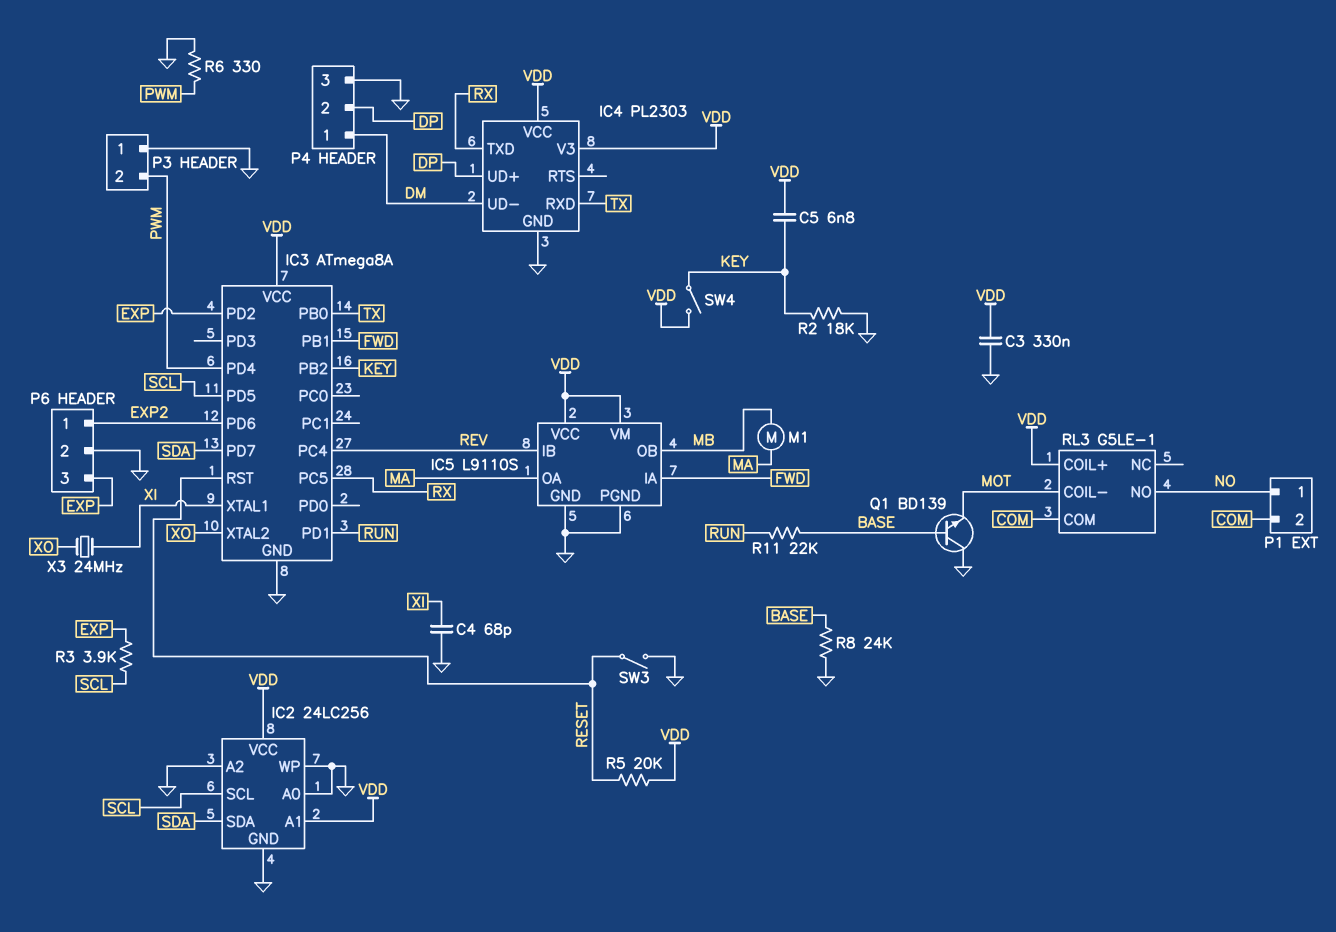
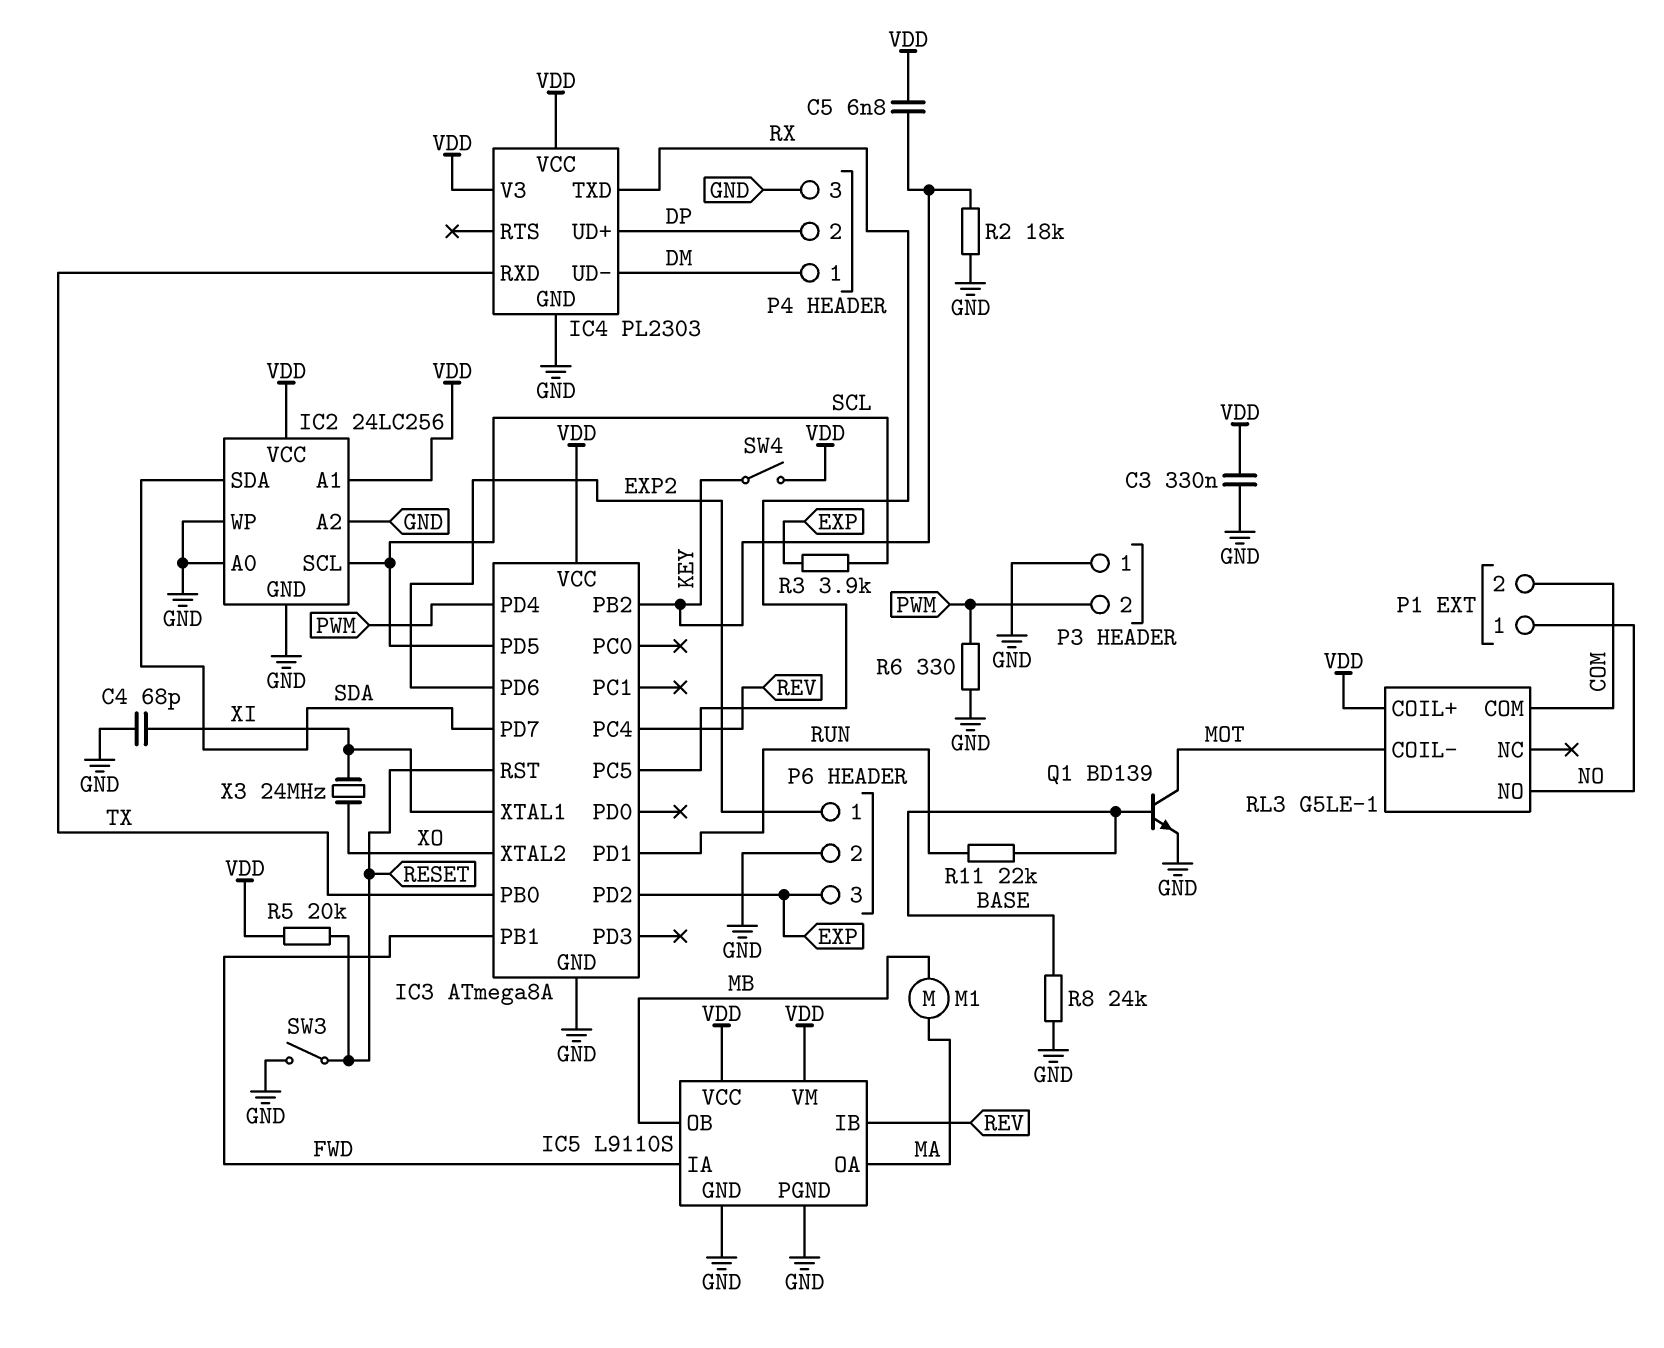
Q1: NPN BD139 (B BASE, C GND, E MOT) -> NPN BD139 (B BASE, C MOT, E GND)

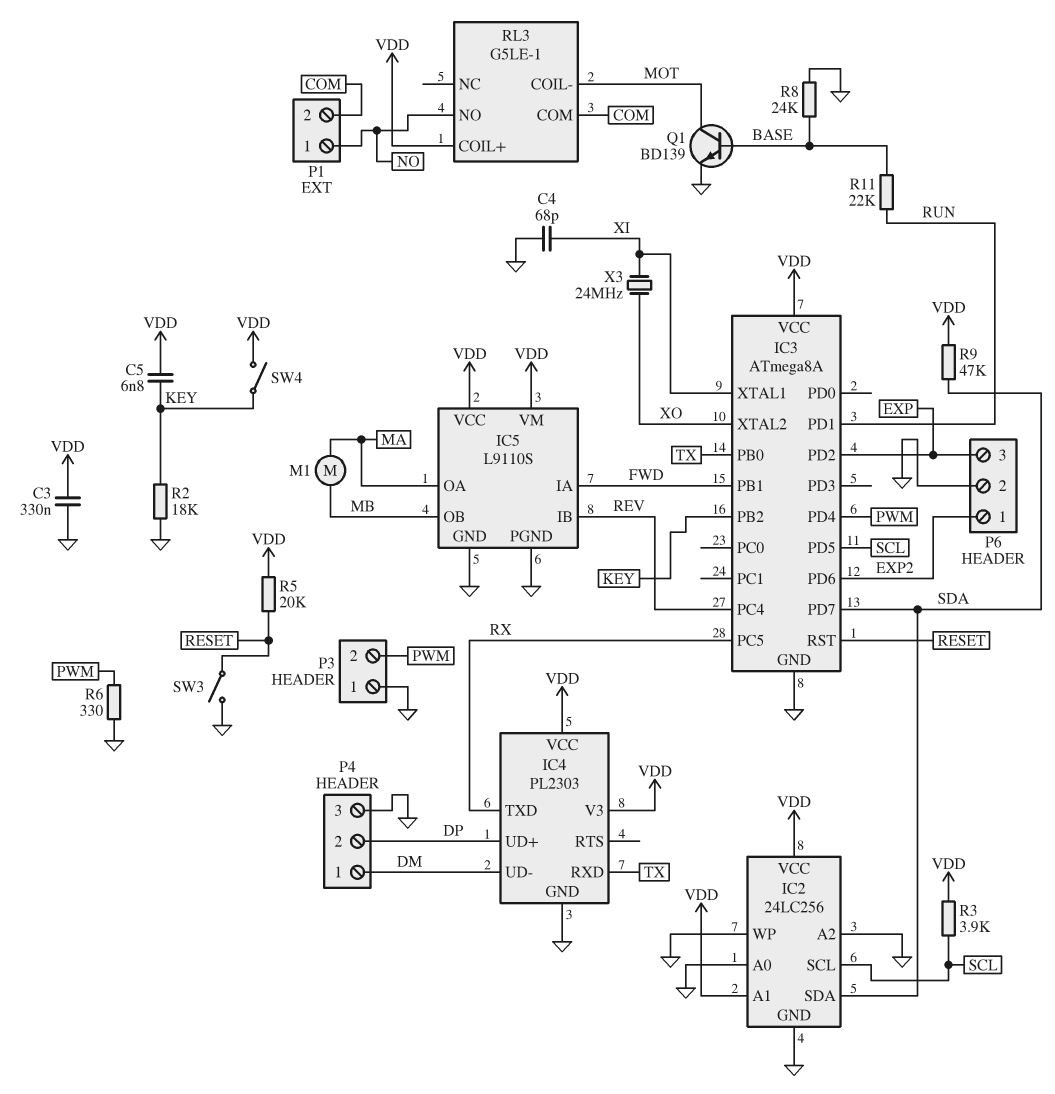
R3: 3.9k (EXP, SCL) -> 3.9k (SCL, VDD)
R9: none -> 47k (SDA, VDD)

